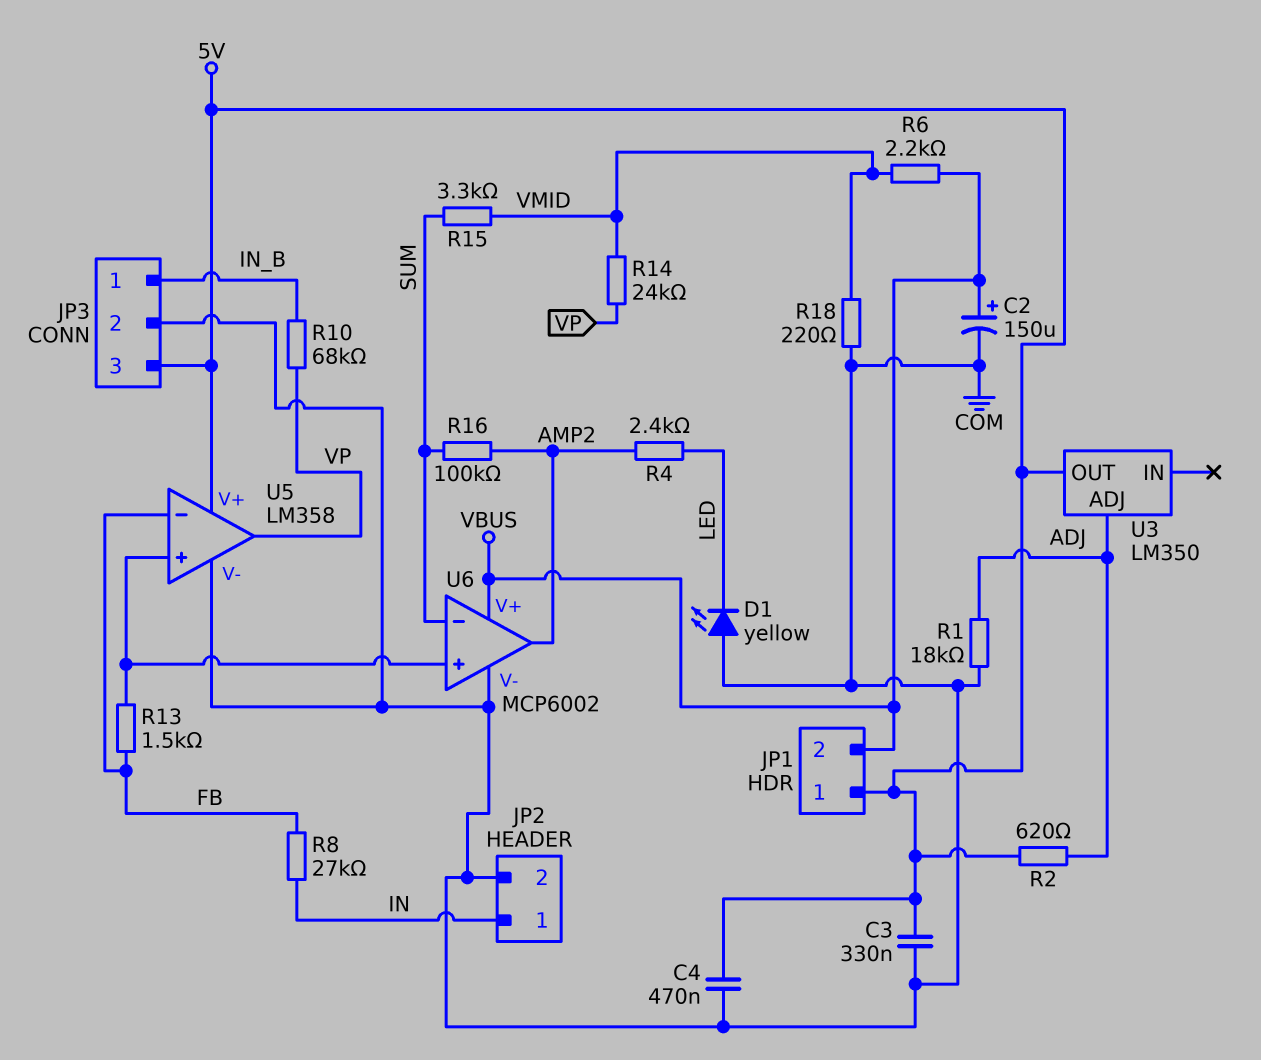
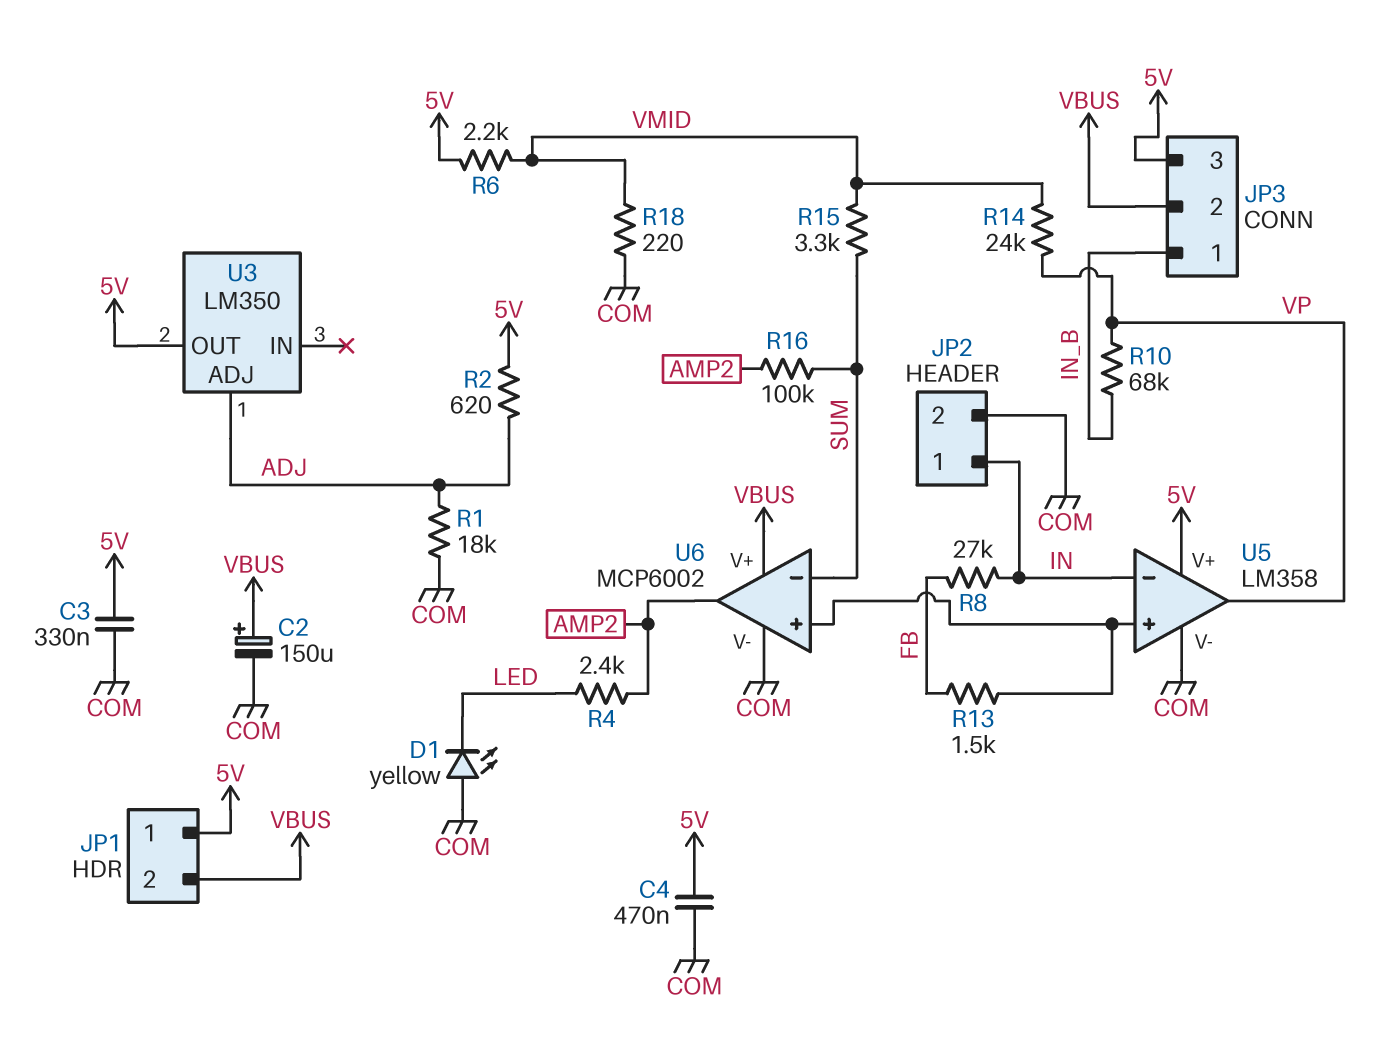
JP3 pin 2: COM -> VBUS
R6: 2.2k (VBUS, VMID) -> 2.2k (5V, VMID)
U5 pin in-: FB -> IN

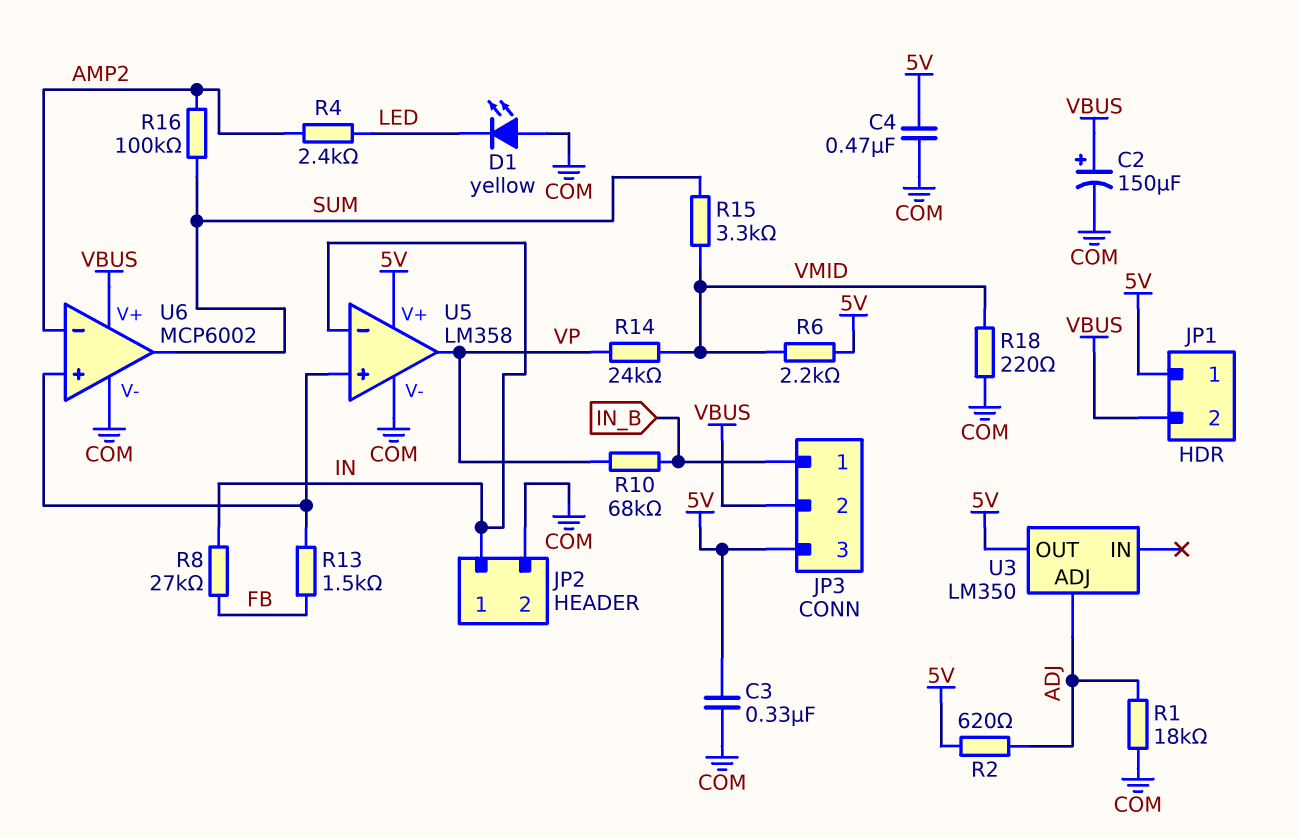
U6 pin in-: SUM -> AMP2
U6 pin out: AMP2 -> SUM

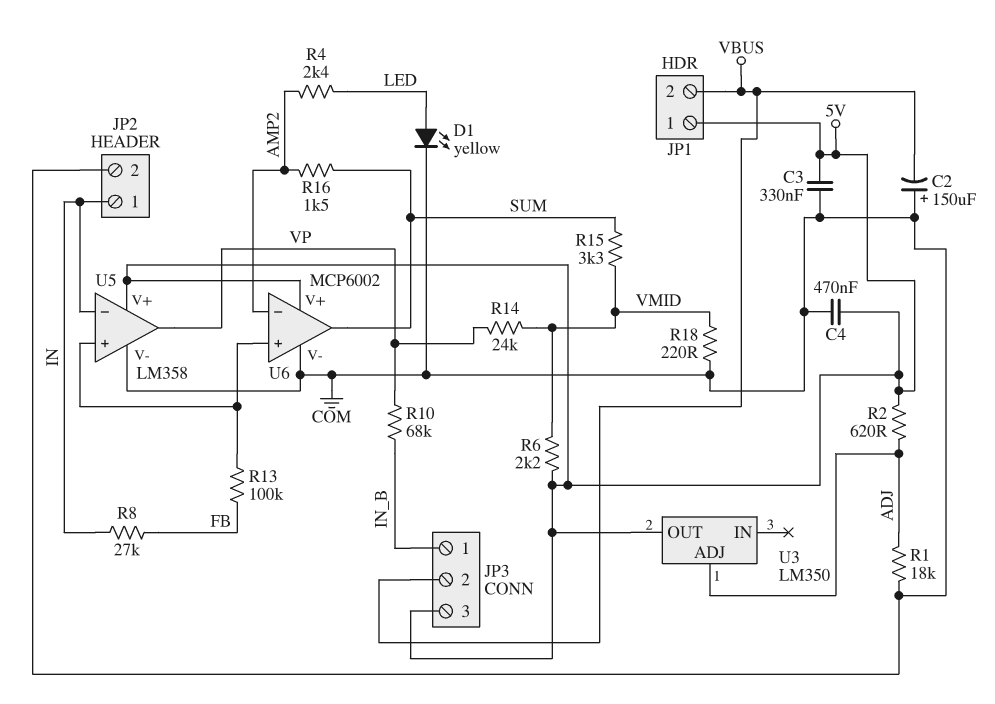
C2: 150uF (plus VBUS, minus COM) -> 150uF (plus COM, minus VBUS)
D1: LED yellow (A COM, K LED) -> LED yellow (A LED, K COM)
R13: 1.5k (FB, U5/in+) -> 100k (FB, U5/in+)
R16: 100k (AMP2, SUM) -> 1.5k (AMP2, SUM)
U6 pin V+: VBUS -> 5V

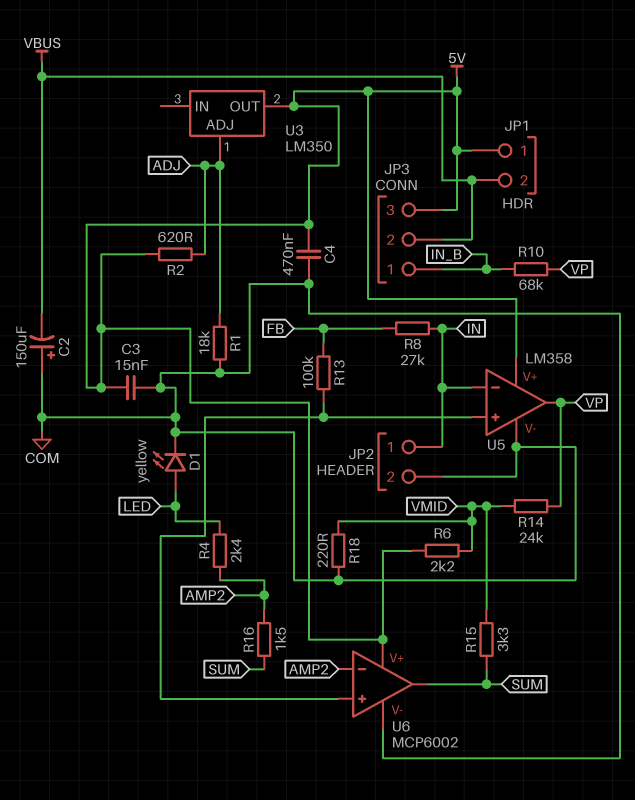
C3: 330nF (5V, COM) -> 15nF (5V, COM)

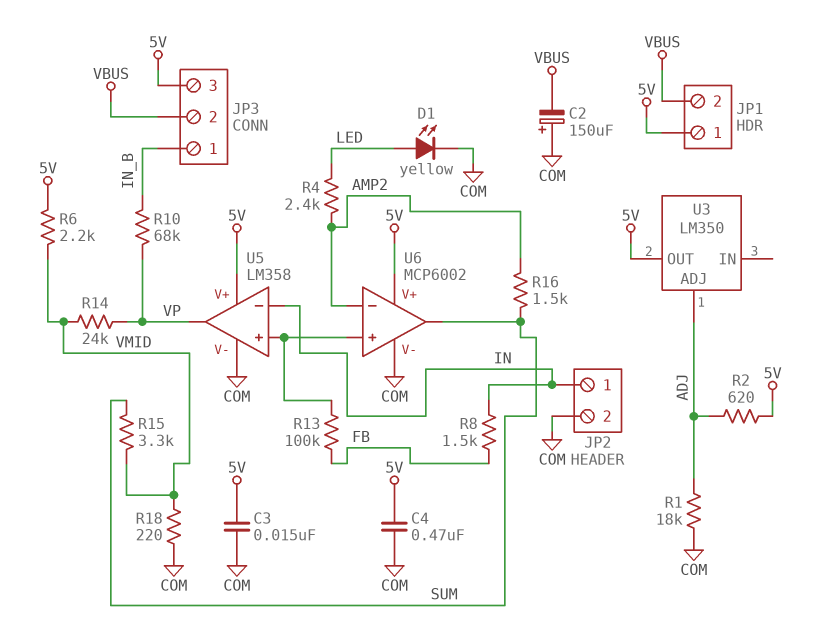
R8: 27k (FB, IN) -> 1.5k (FB, IN)

